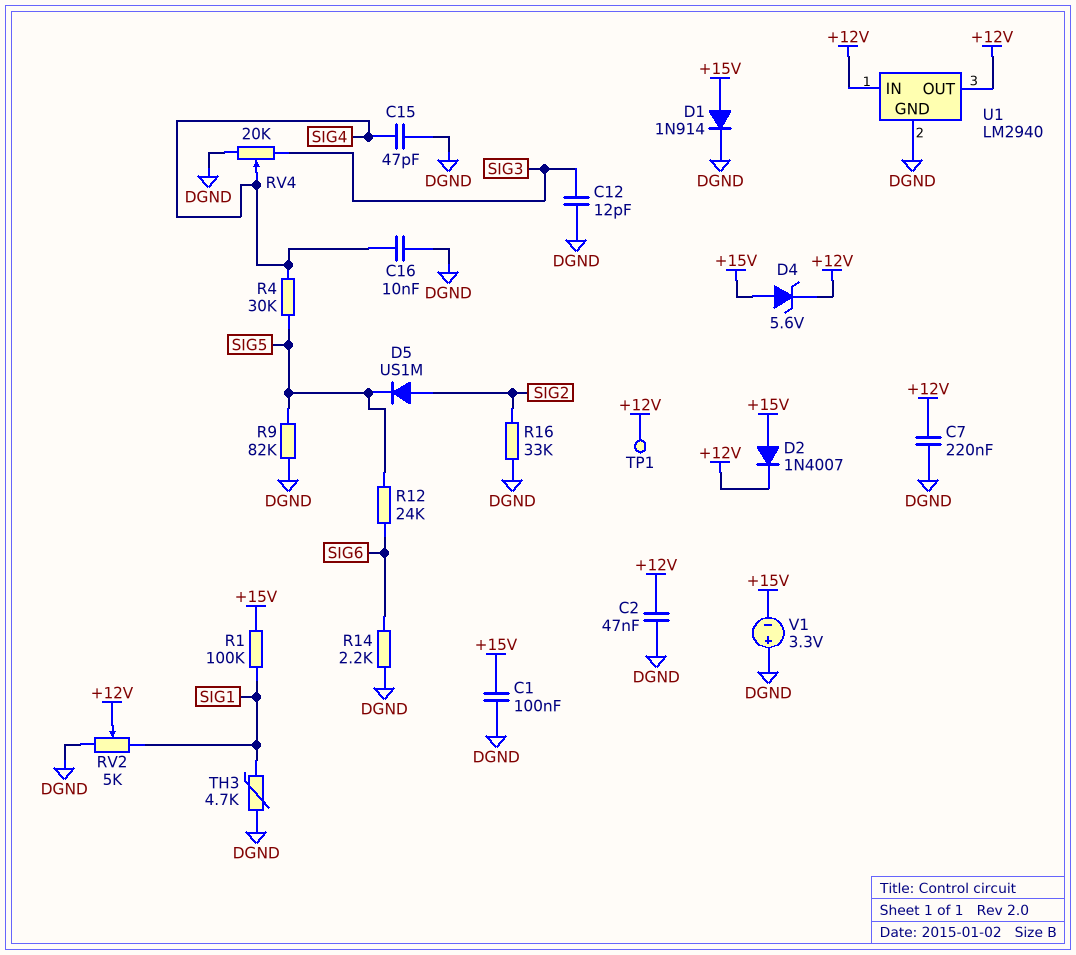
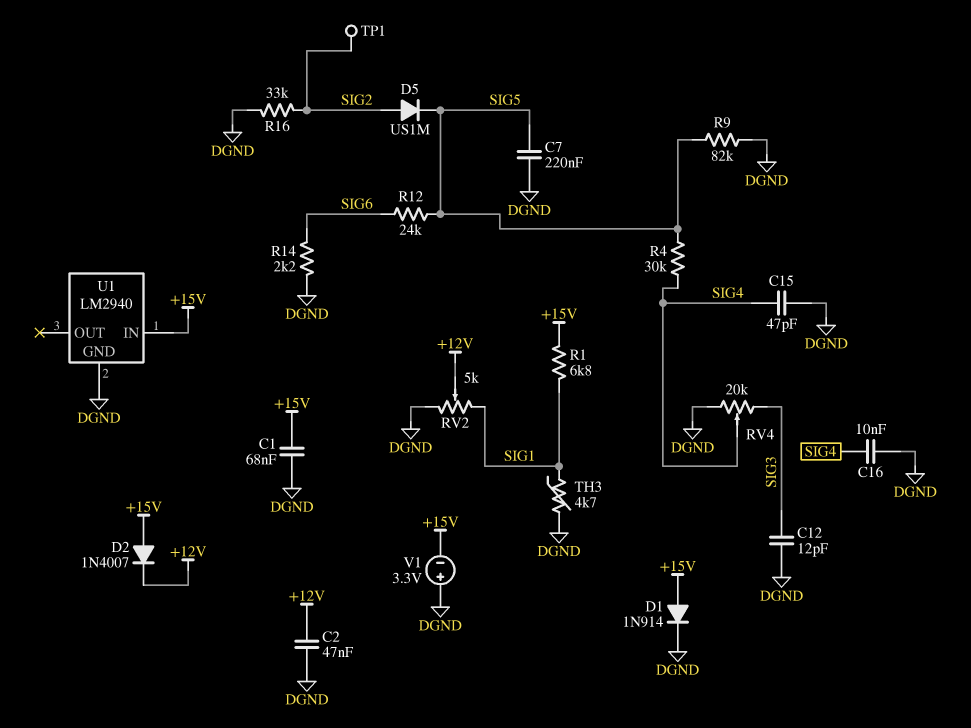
C1: 100nF (+15V, DGND) -> 68nF (+15V, DGND)
C7: 220nF (+12V, DGND) -> 220nF (DGND, SIG5)
D4: zener 5.6V (A +15V, K +12V) -> none
R1: 100k (+15V, SIG1) -> 6.8k (+15V, SIG1)
TP1: test point (+12V) -> test point (SIG2)
U1 pin IN: +12V -> +15V
U1 pin OUT: +12V -> none

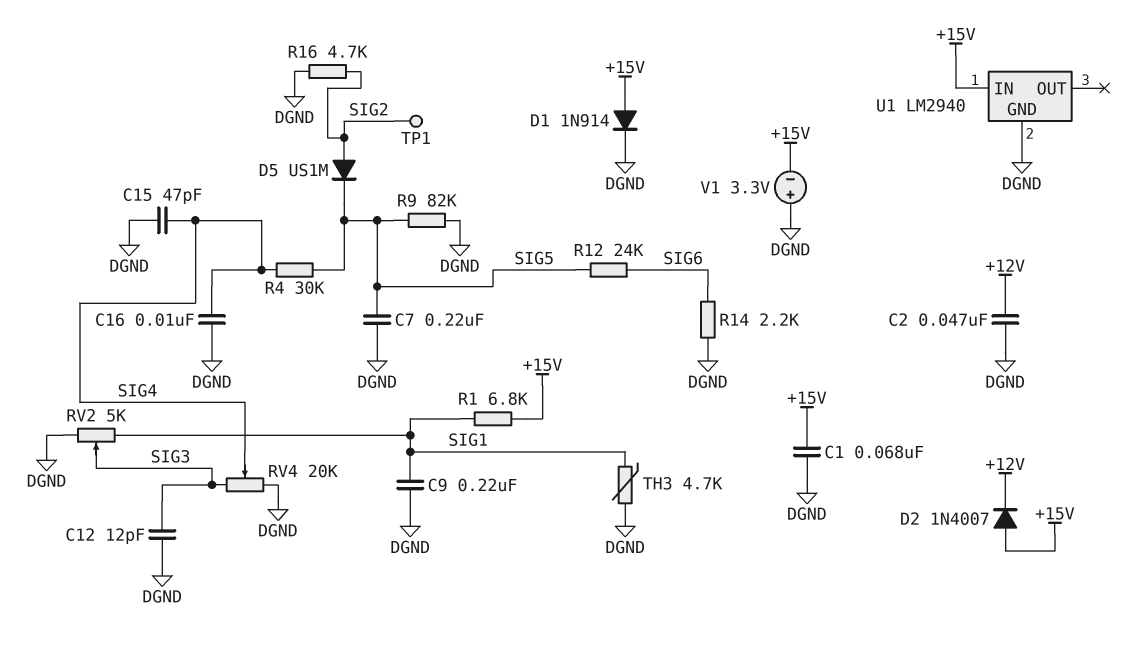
C9: none -> 220nF (DGND, SIG1)
R16: 33k (DGND, SIG2) -> 4.7k (DGND, SIG2)
RV2: 5k (DGND, SIG1, wiper +12V) -> 5k (DGND, SIG1, wiper SIG3)

